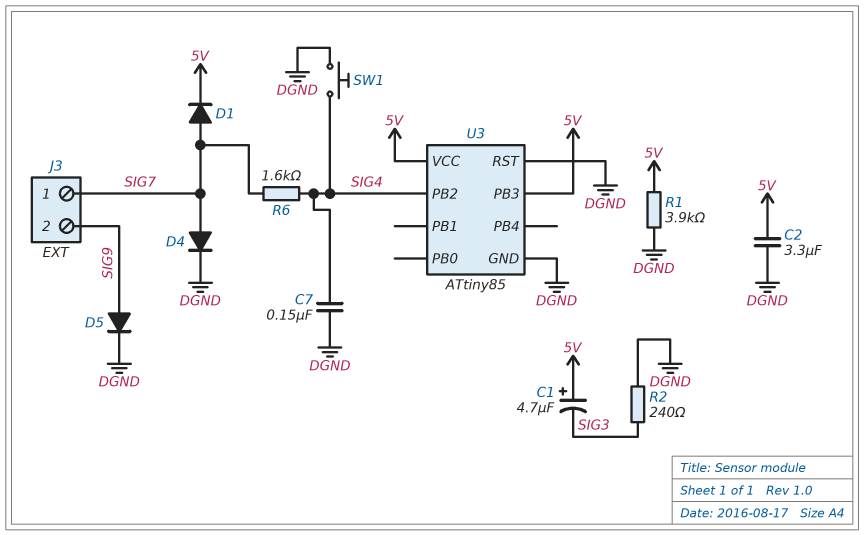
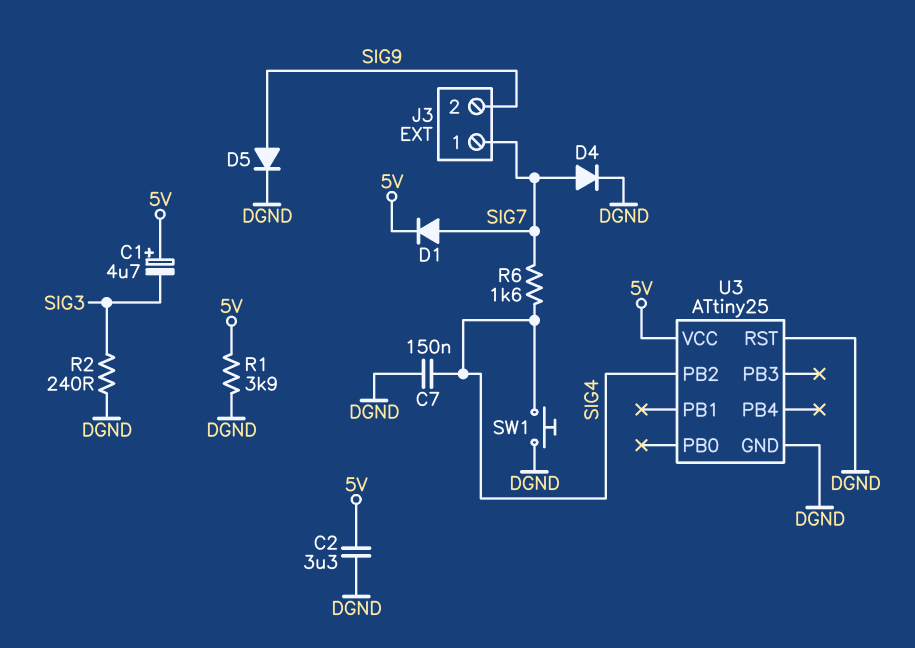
U3: ATtiny85 -> ATtiny25
U3 pin PB3: 5V -> none

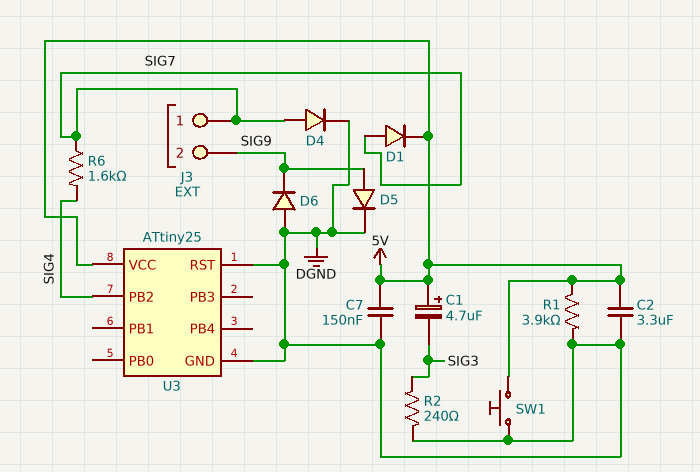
C7: 150nF (DGND, SIG4) -> 150nF (5V, DGND)
D6: none -> diode (A DGND, K SIG9)
SW1: button (DGND, SIG4) -> button (5V, DGND)

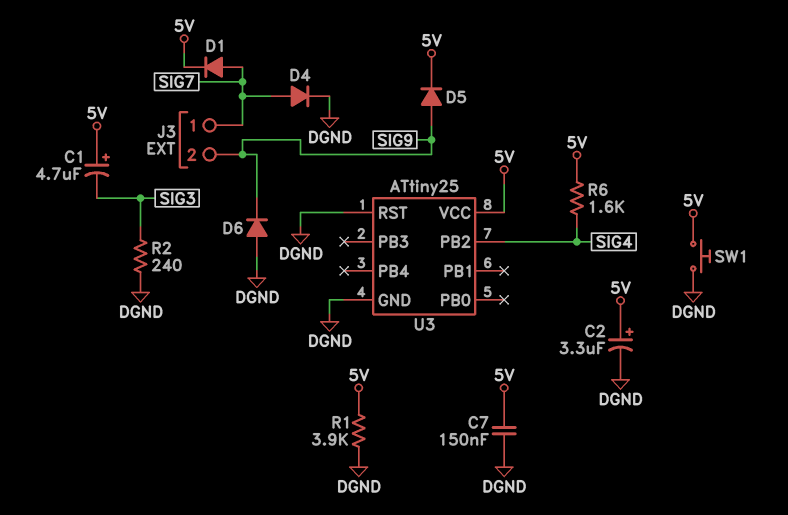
C2: 3.3uF (5V, DGND) -> 3.3uF (plus 5V, minus DGND)
D5: diode (A SIG9, K DGND) -> diode (A SIG9, K 5V)
R6: 1.6k (SIG4, SIG7) -> 1.6k (5V, SIG4)

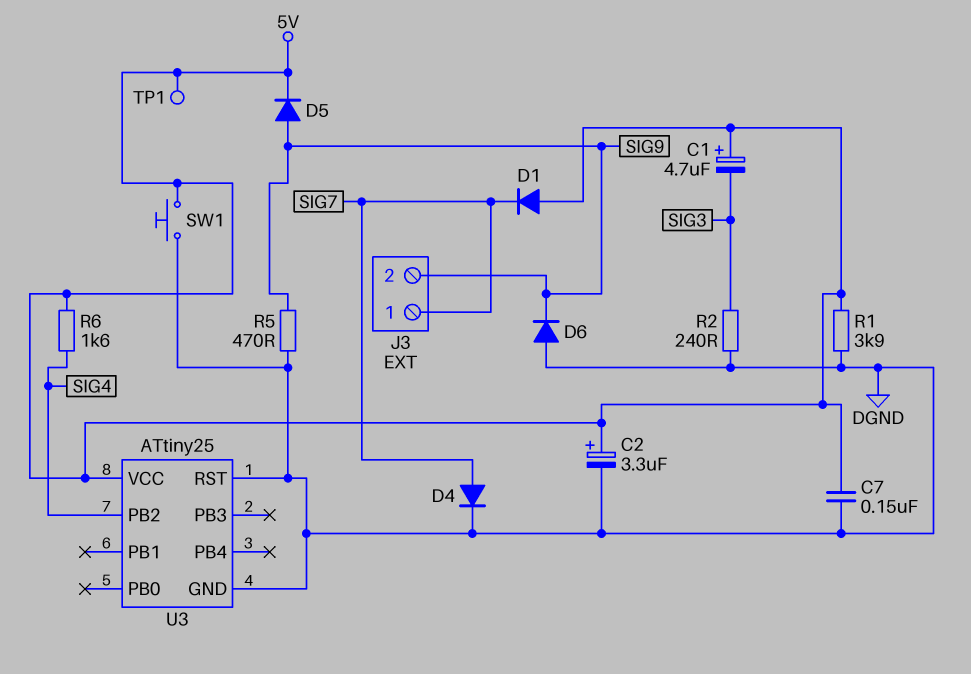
D1: diode (A SIG7, K 5V) -> diode (A 5V, K SIG7)
R5: none -> 470 (DGND, SIG9)
TP1: none -> test point (5V)

